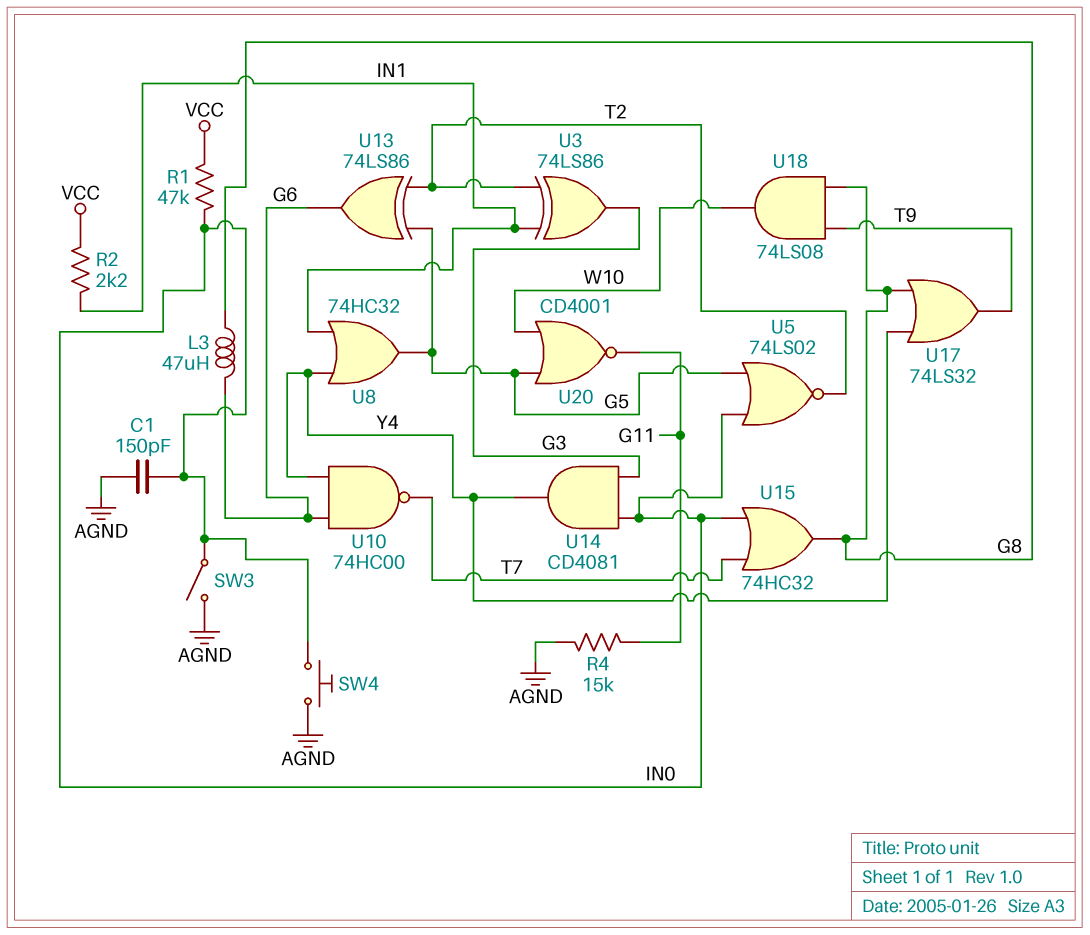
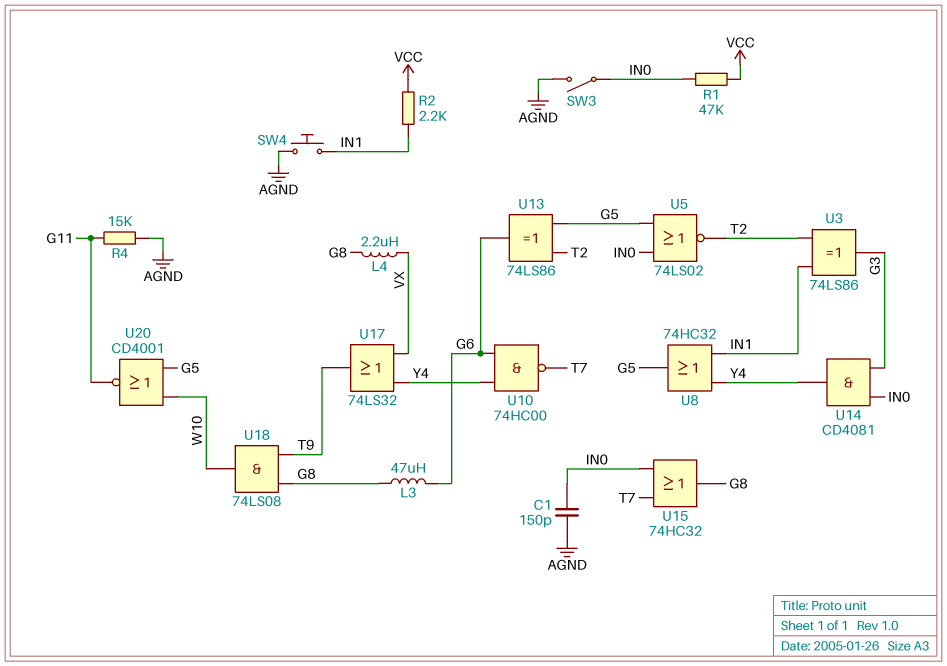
L4: none -> 2.2uH (G8, VX)
SW4: button (AGND, IN0) -> button (AGND, IN1)
U17: OR 74LS32 (in G8, in Y4, out T9) -> OR 74LS32 (in VX, in Y4, out T9)

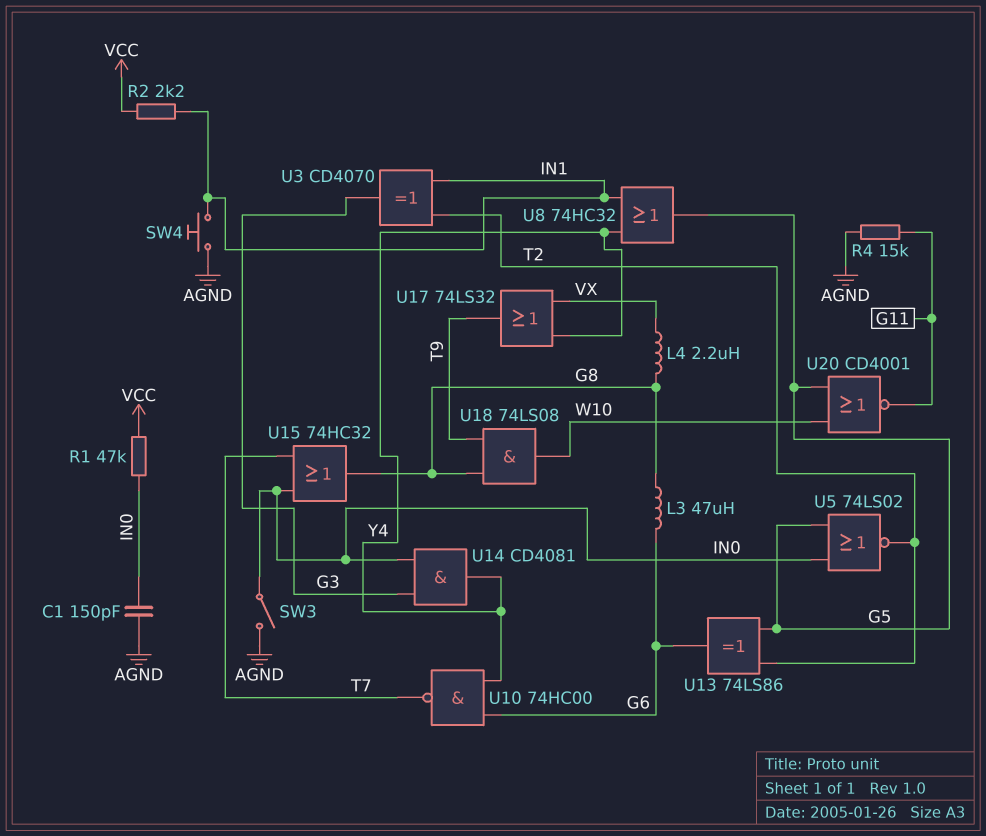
U3: XOR 74LS86 (in IN1, in T2, out G3) -> XOR CD4070 (in IN1, in T2, out G3)

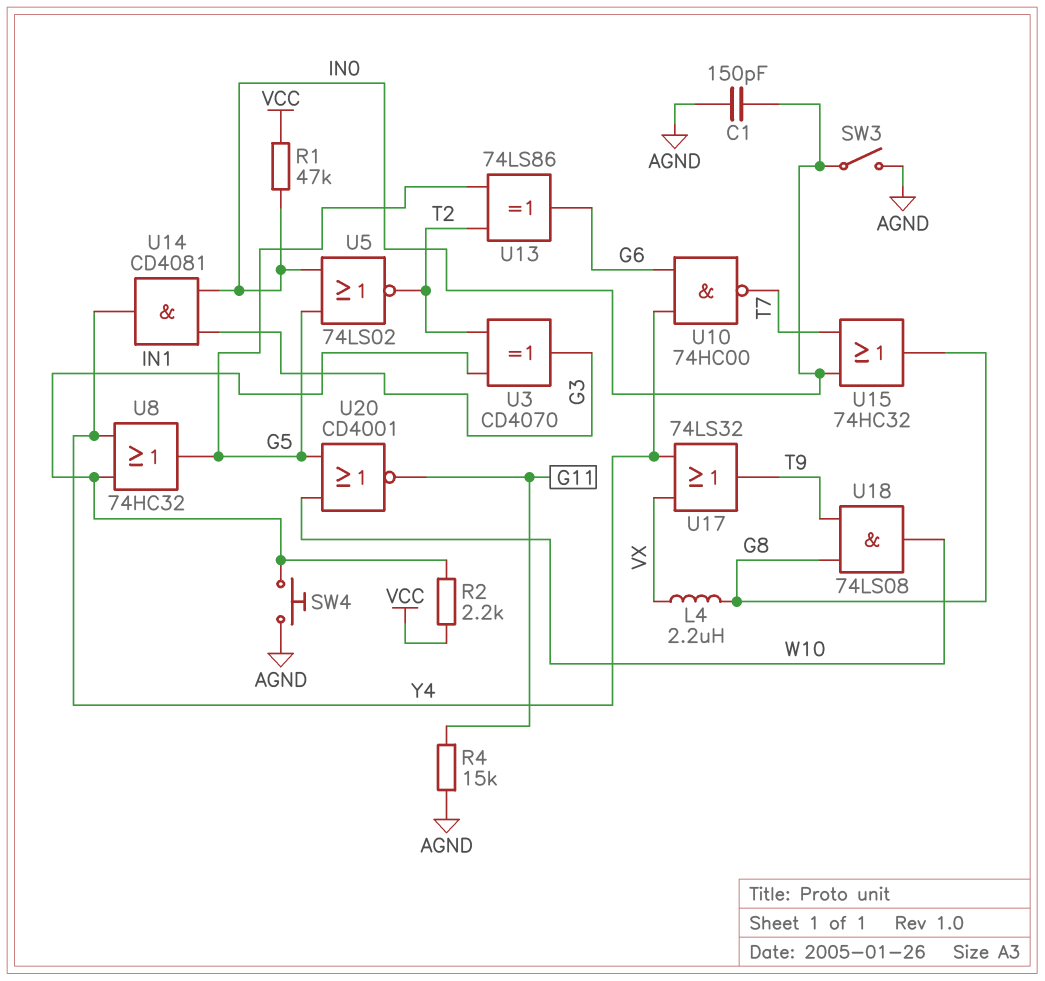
L3: 47uH (G6, G8) -> none

